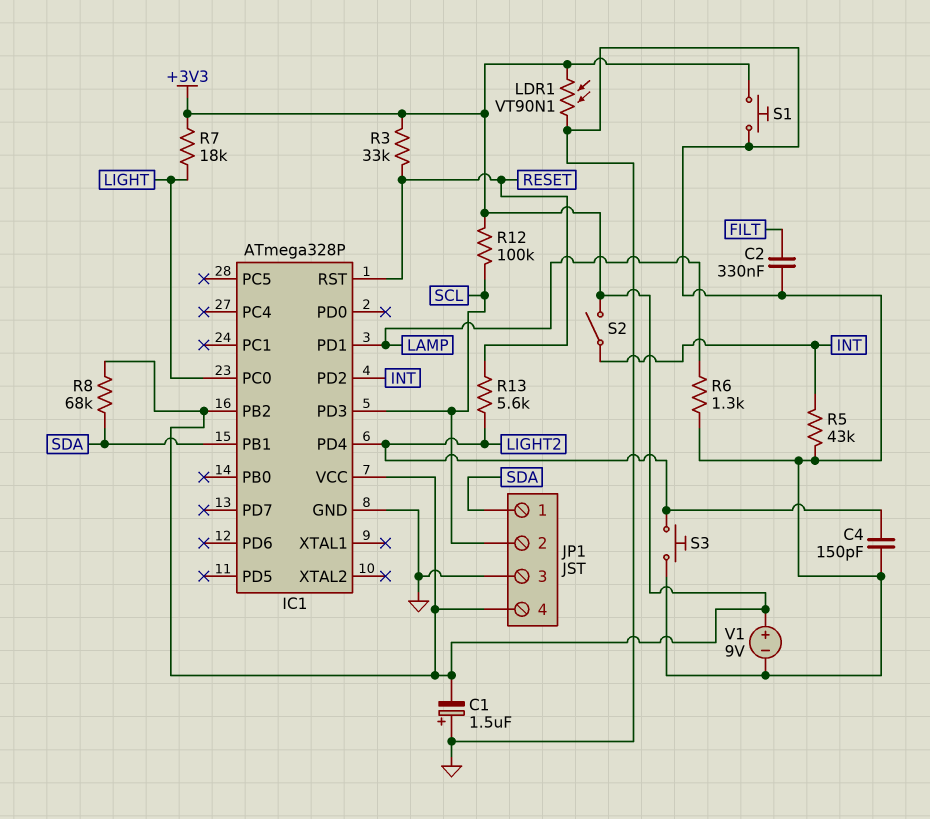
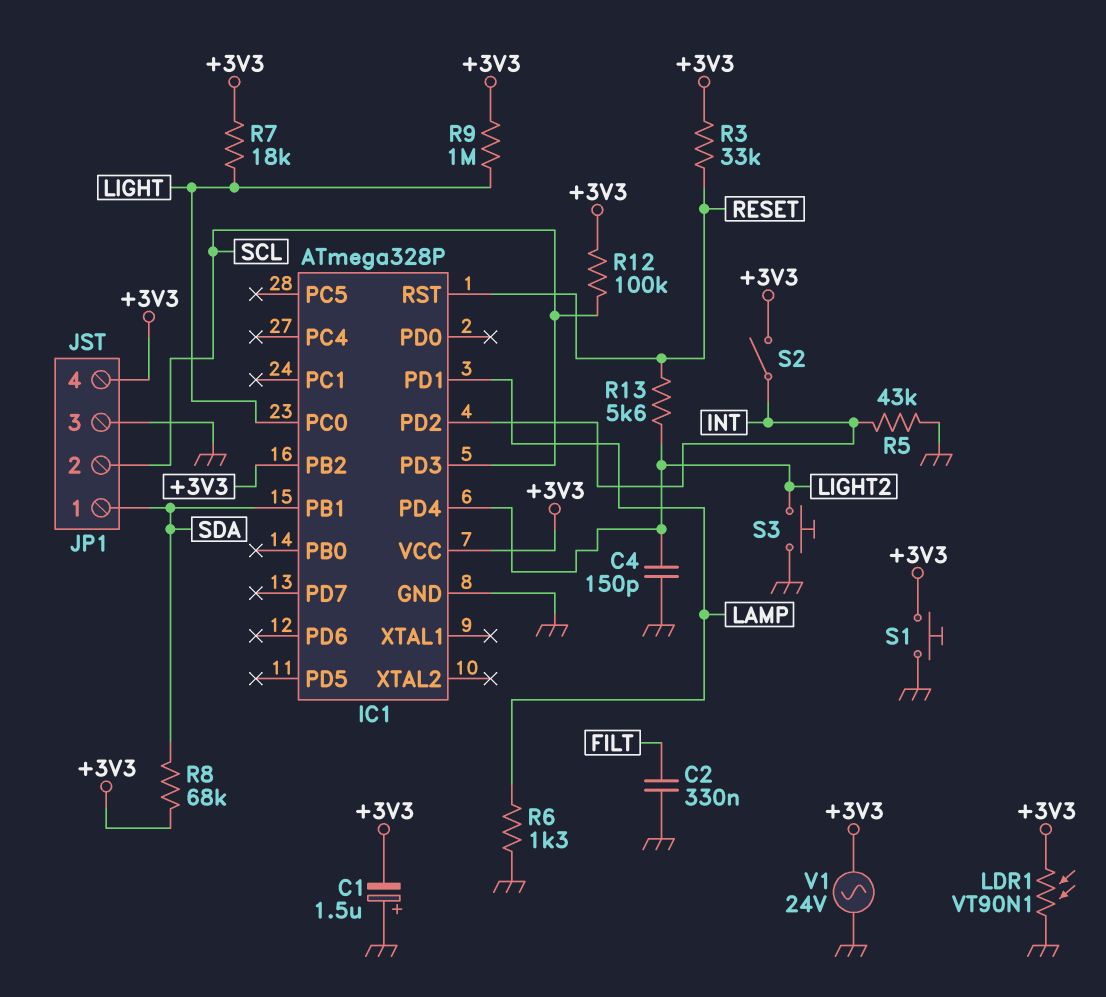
R9: none -> 1M (+3V3, LIGHT)
V1: 9V (plus +3V3, minus GND) -> AC 24V (+3V3, GND)

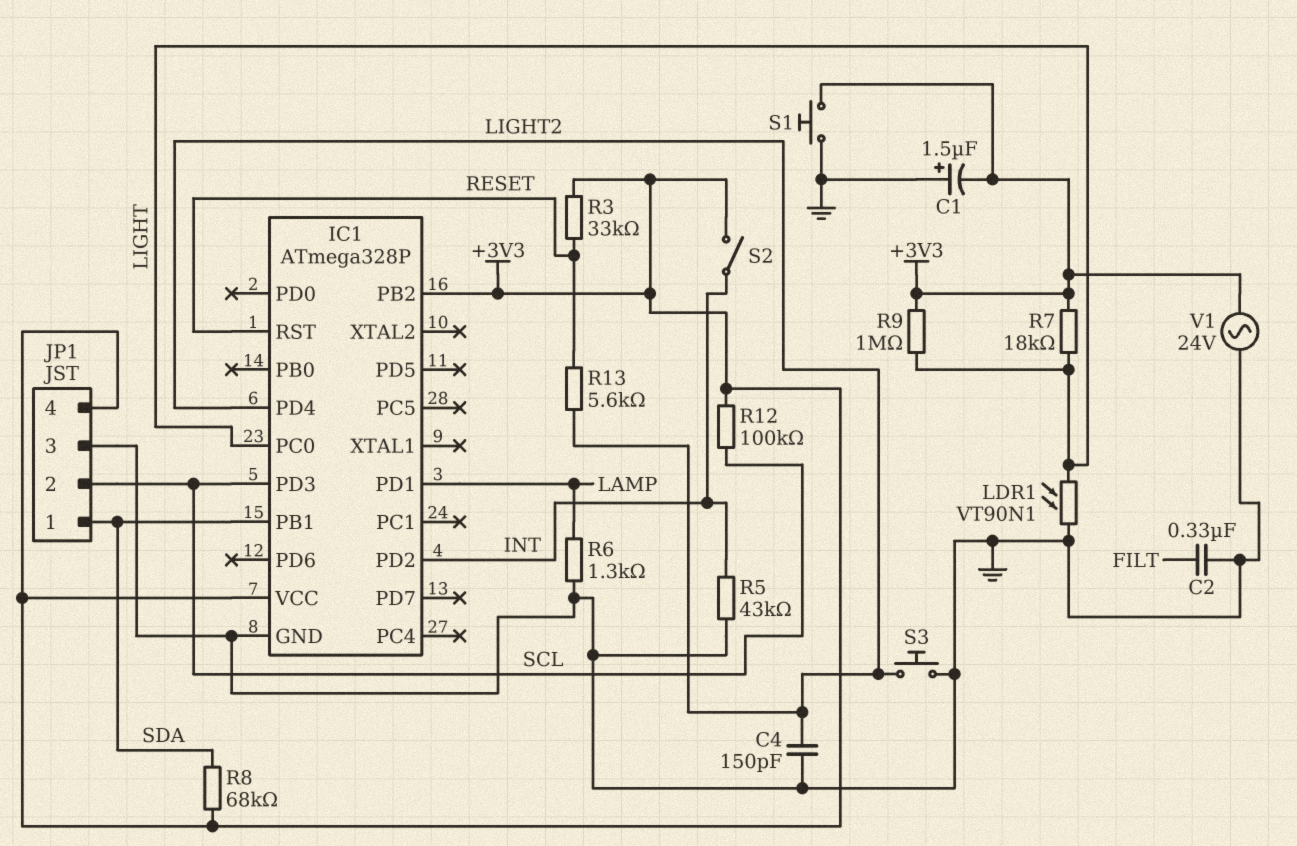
LDR1: VT90N1 (+3V3, GND) -> VT90N1 (GND, LIGHT)

